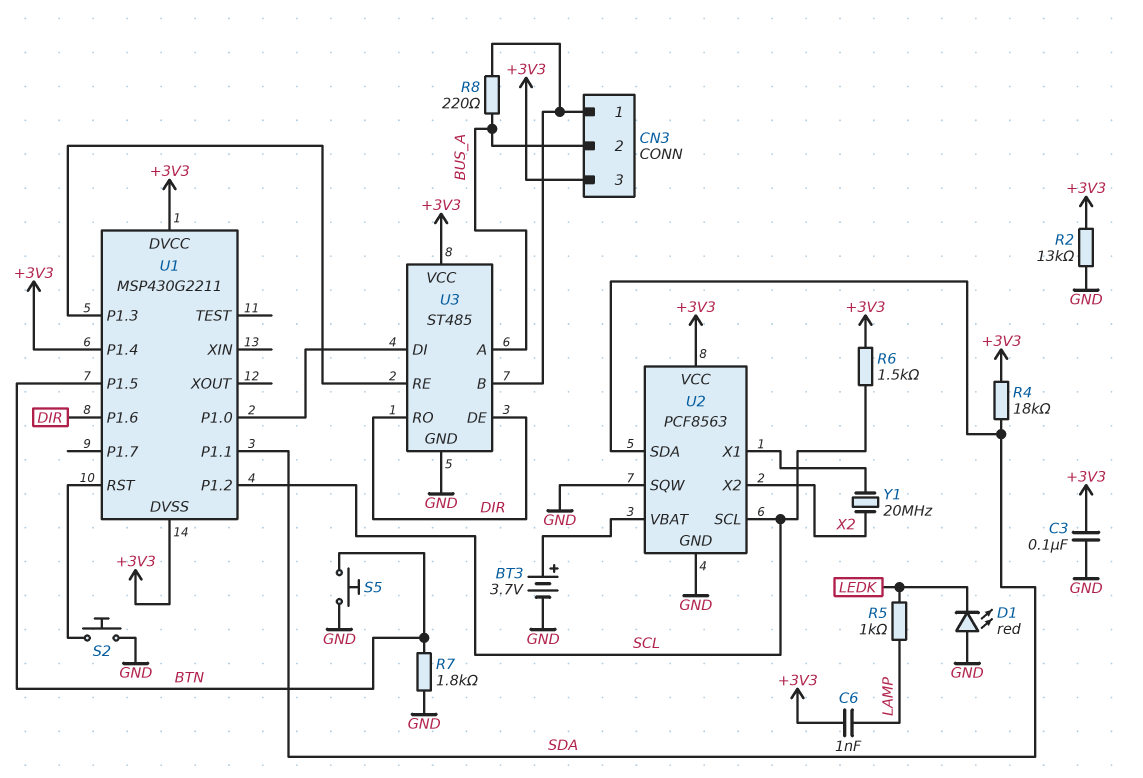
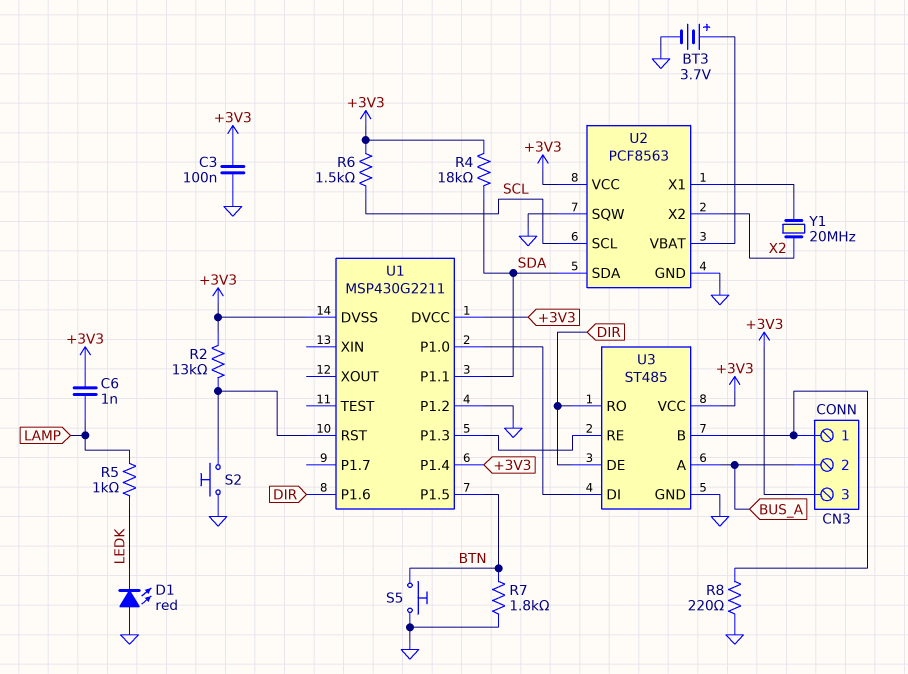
R2: 13k (+3V3, GND) -> 13k (+3V3, U1/RST)
R8: 220 (BUS_A, CN3/1) -> 220 (CN3/1, GND)
U1 pin P1.2: SCL -> GND

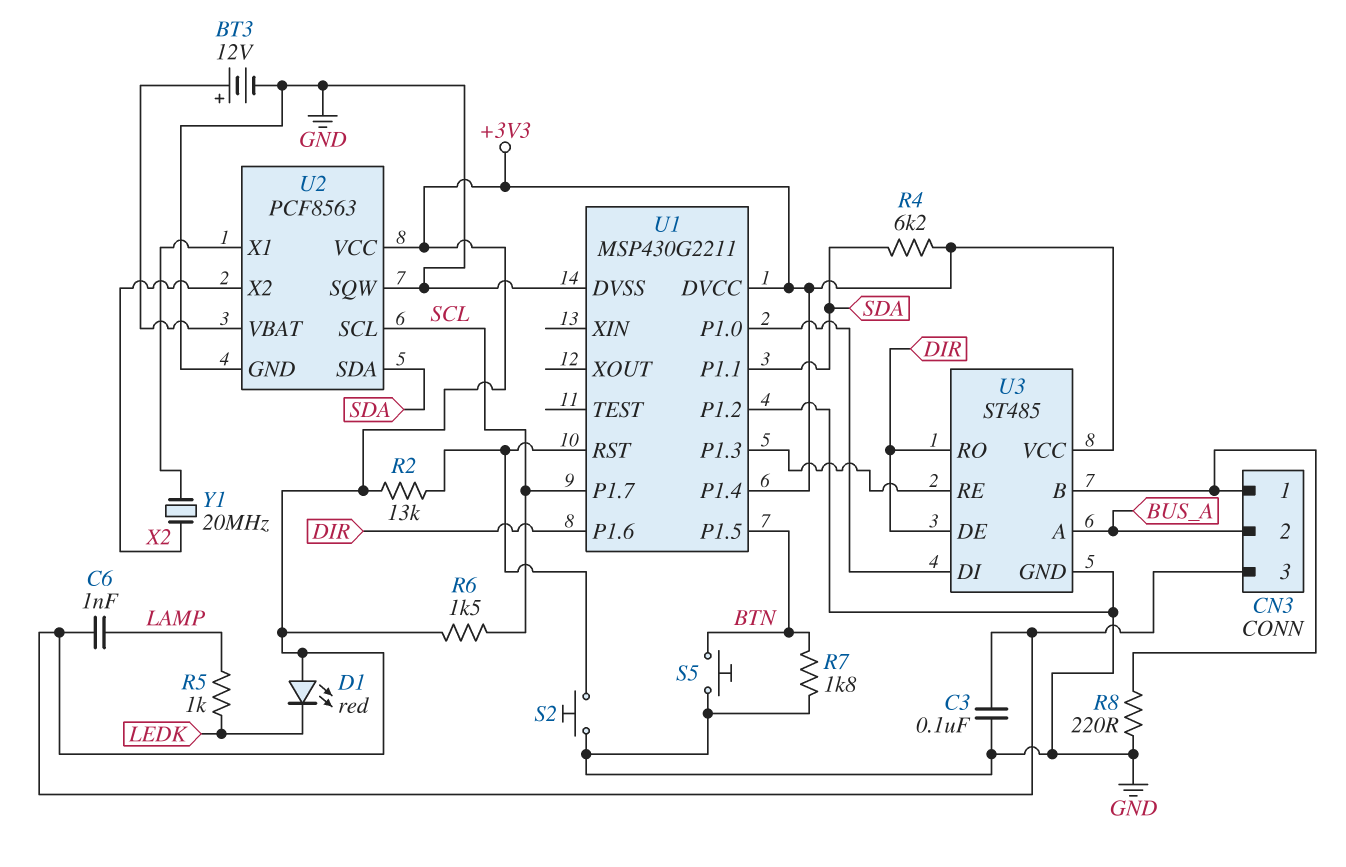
BT3: 3.7V (plus U2/VBAT, minus GND) -> 12V (plus U2/VBAT, minus GND)
D1: LED red (A GND, K LEDK) -> LED red (A +3V3, K LEDK)
R4: 18k (+3V3, SDA) -> 6.2k (+3V3, SDA)
U1 pin DVSS: +3V3 -> GND
U1 pin P1.7: none -> SCL

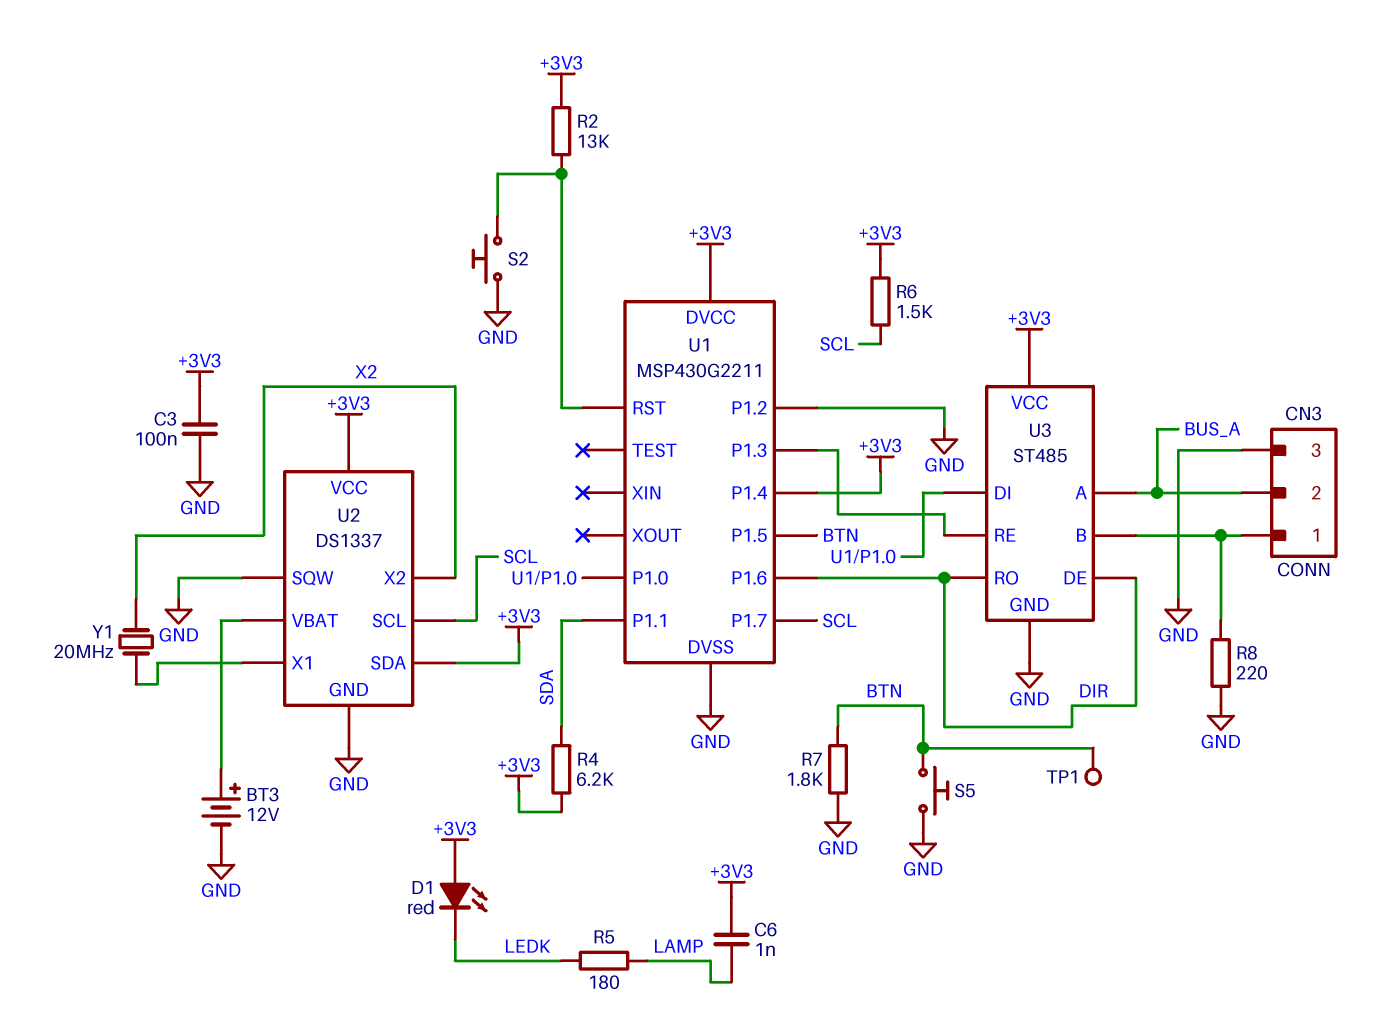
CN3 pin 3: +3V3 -> GND
R5: 1k (LAMP, LEDK) -> 180 (LAMP, LEDK)
TP1: none -> test point (BTN)
U2: PCF8563 -> DS1337
U2 pin SDA: SDA -> +3V3

